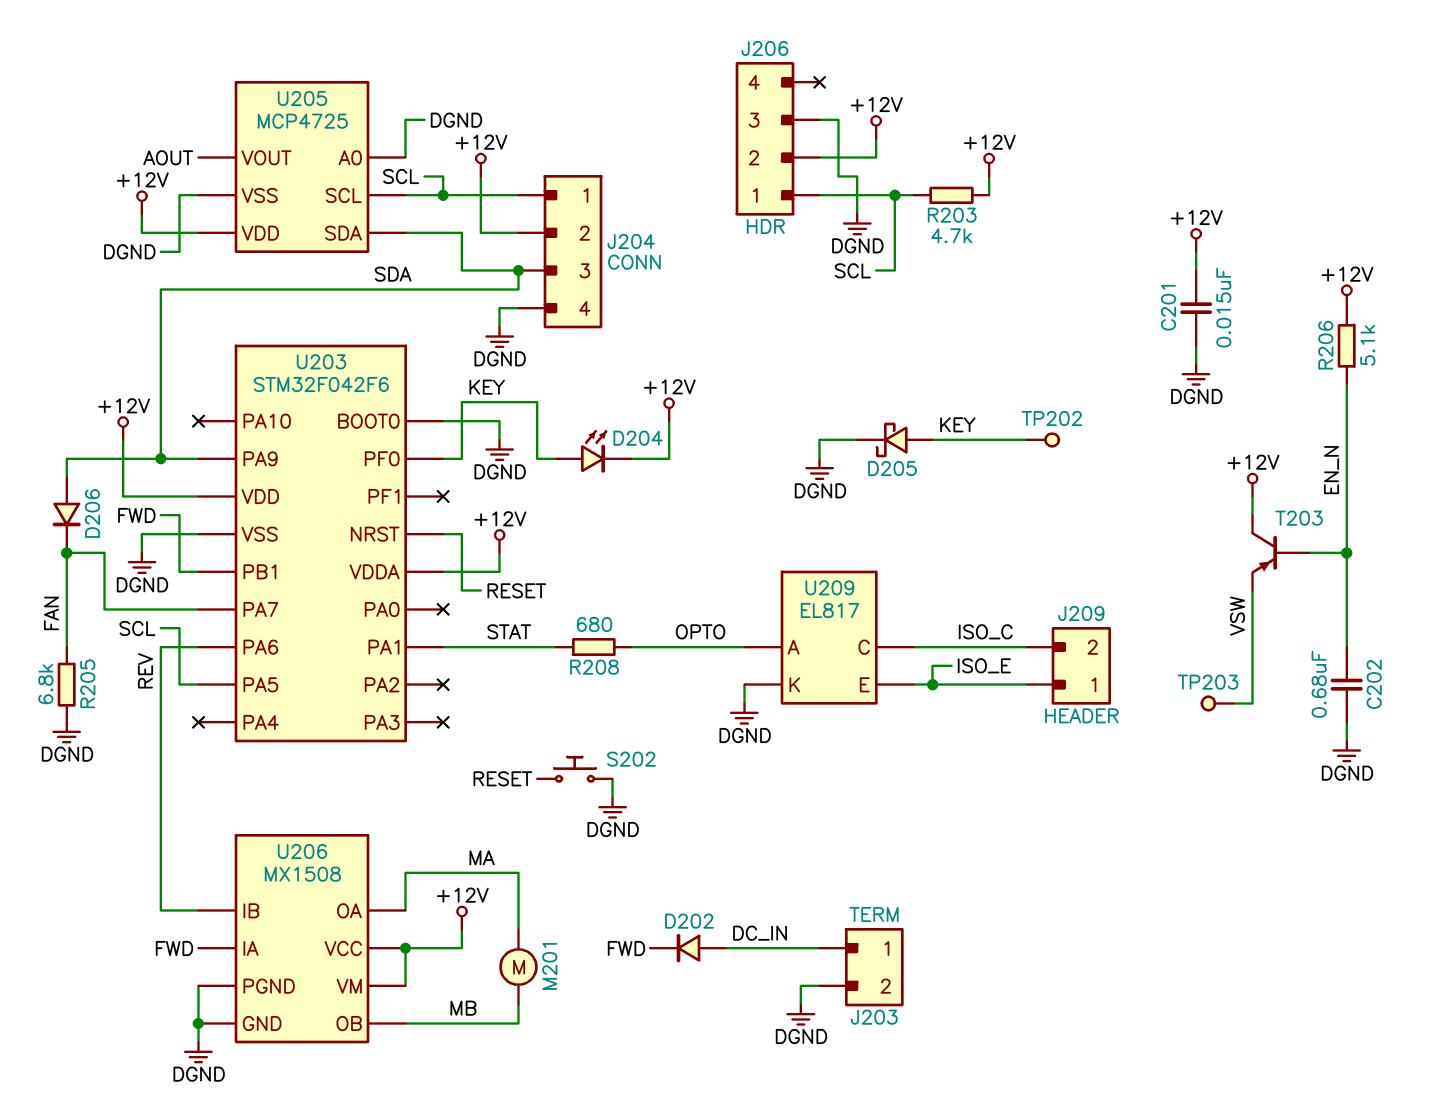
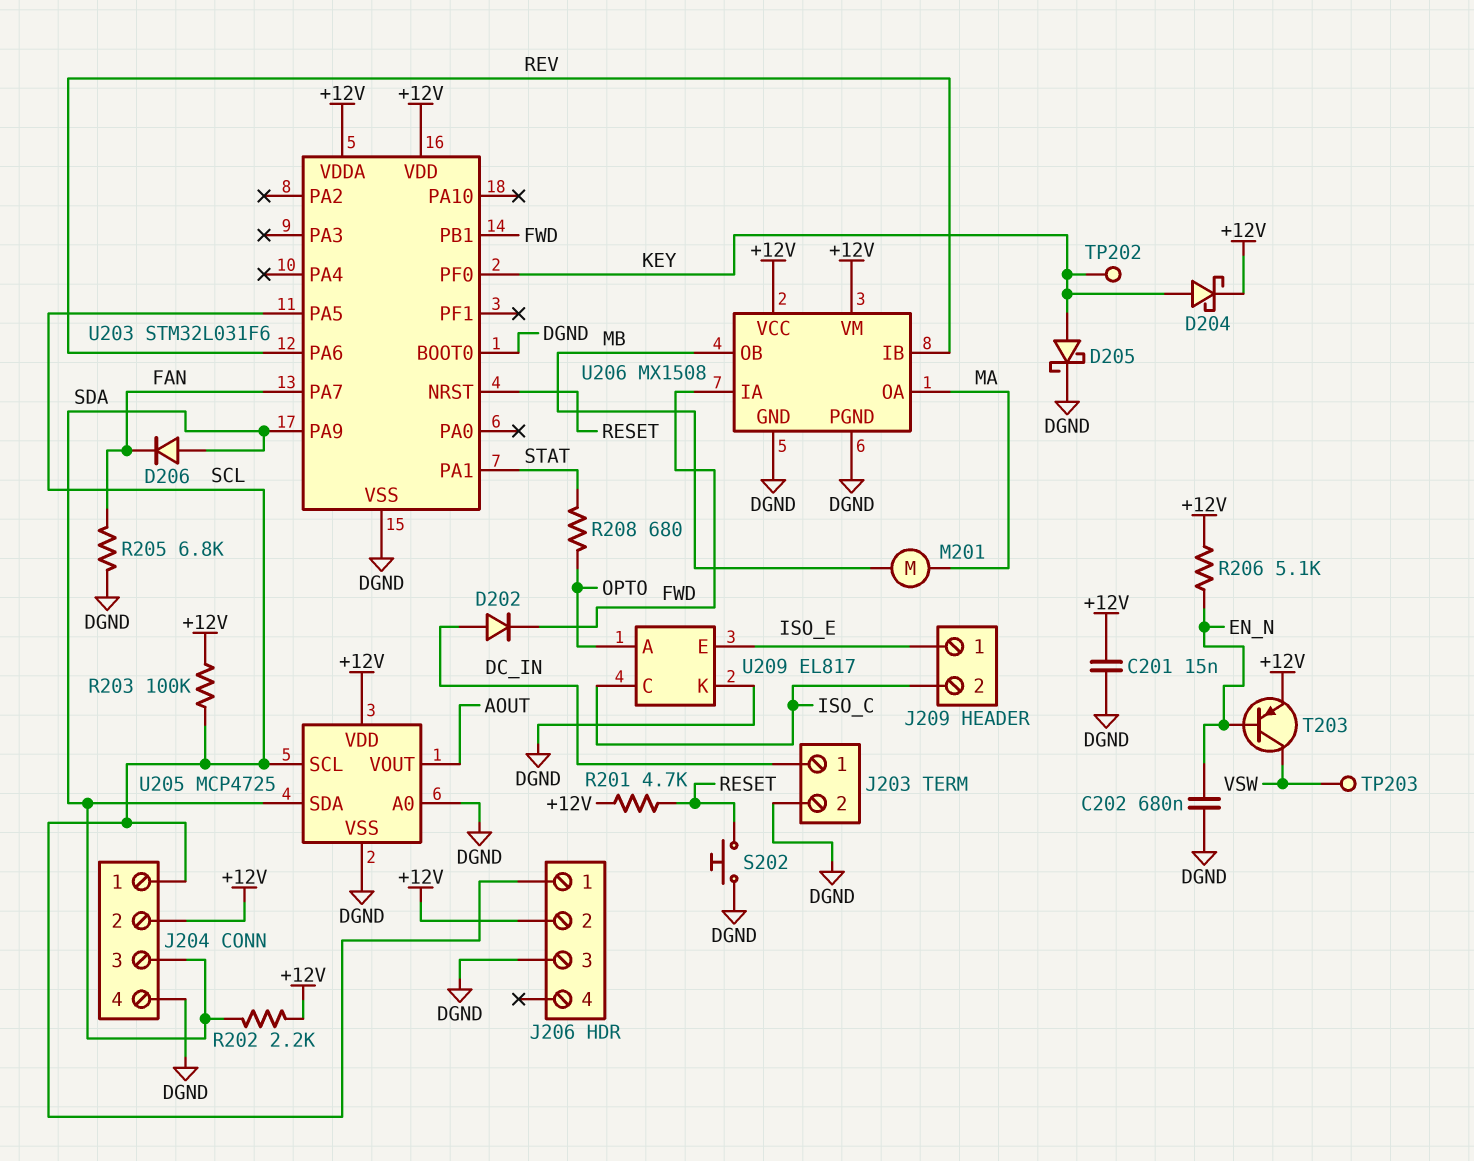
D204: LED (A KEY, K +12V) -> schottky (A KEY, K +12V)
R201: none -> 4.7k (+12V, RESET)
R202: none -> 2.2k (+12V, SDA)
R203: 4.7k (+12V, SCL) -> 100k (+12V, SCL)
T203: PNP (B EN_N, C +12V, E VSW) -> PNP (B EN_N, C VSW, E +12V)
U203: STM32F042F6 -> STM32L031F6

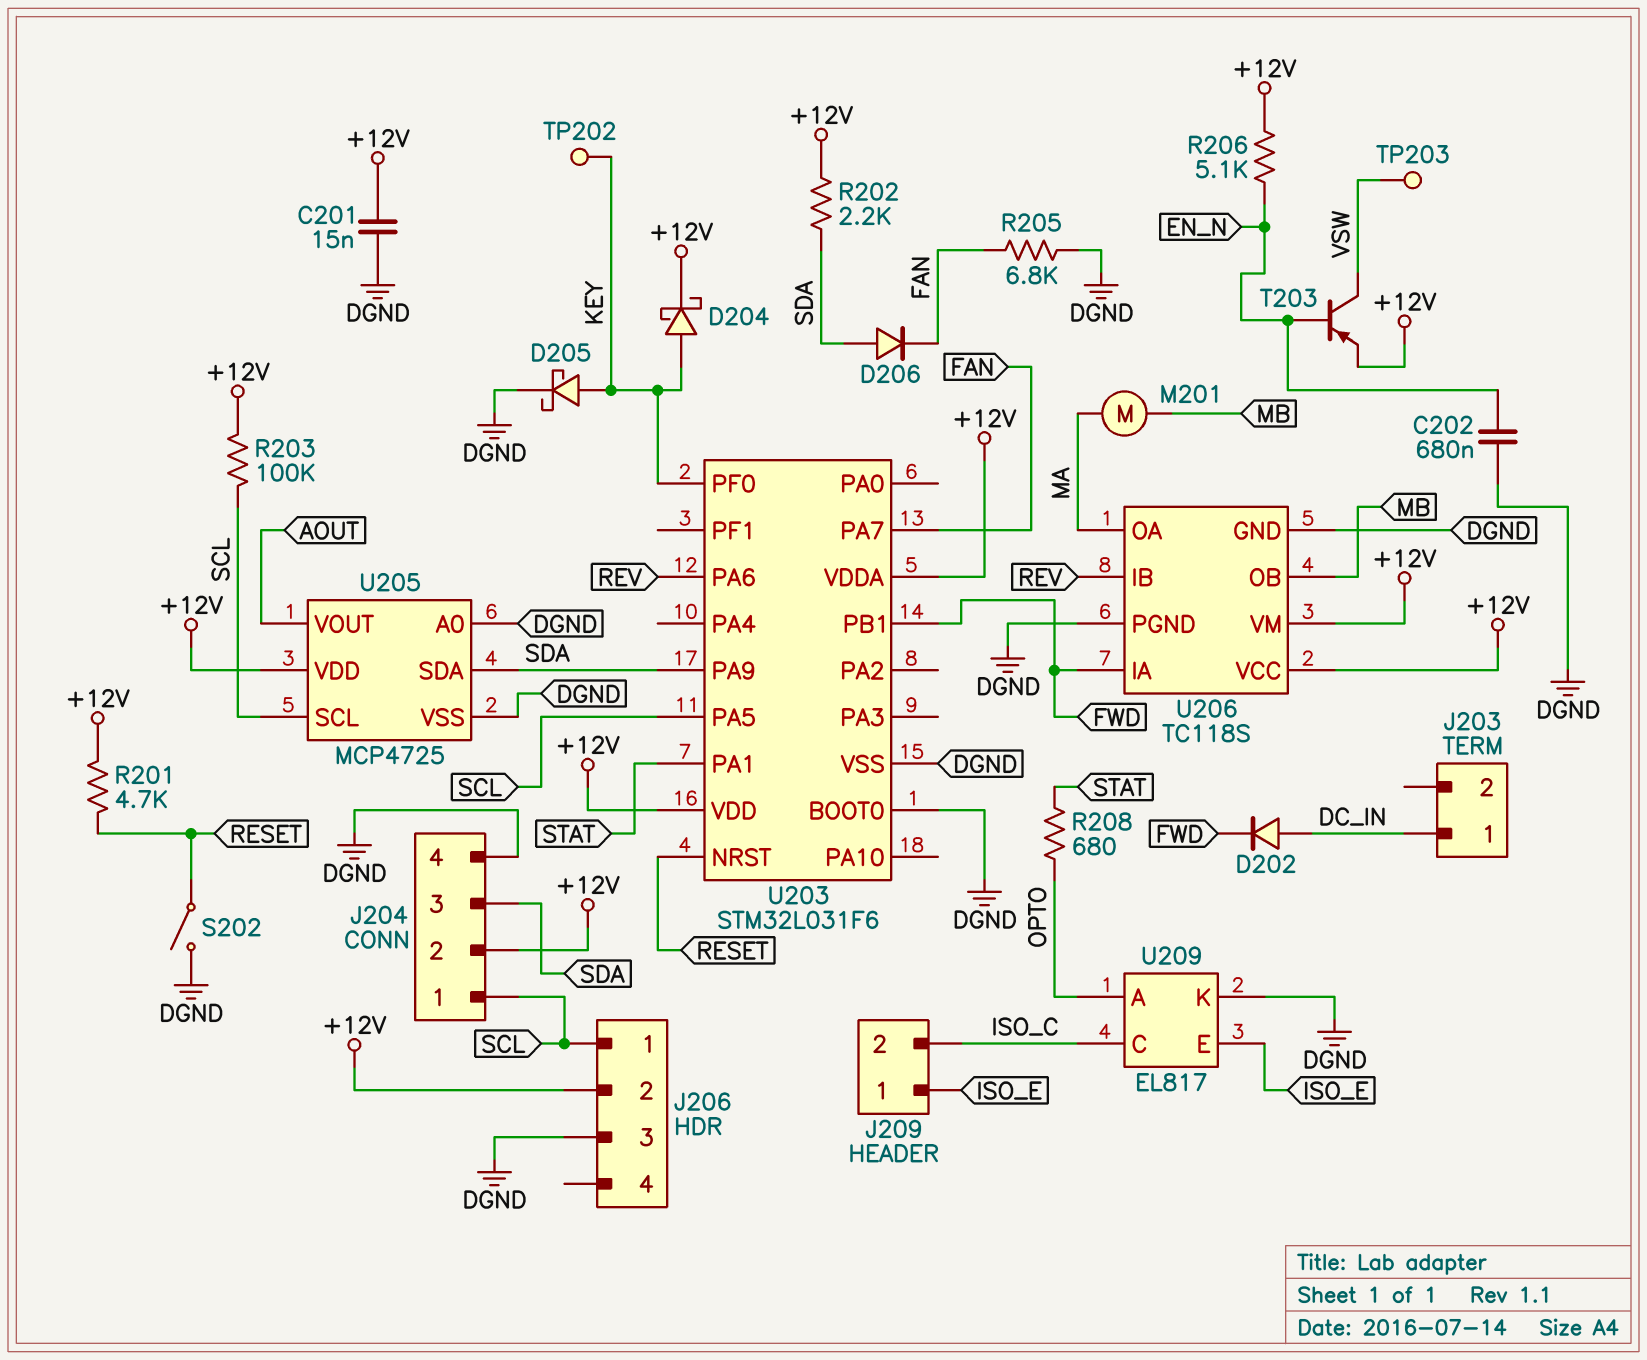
J203 pin 2: DGND -> none
S202: button (DGND, RESET) -> switch (DGND, RESET)
U206: MX1508 -> TC118S

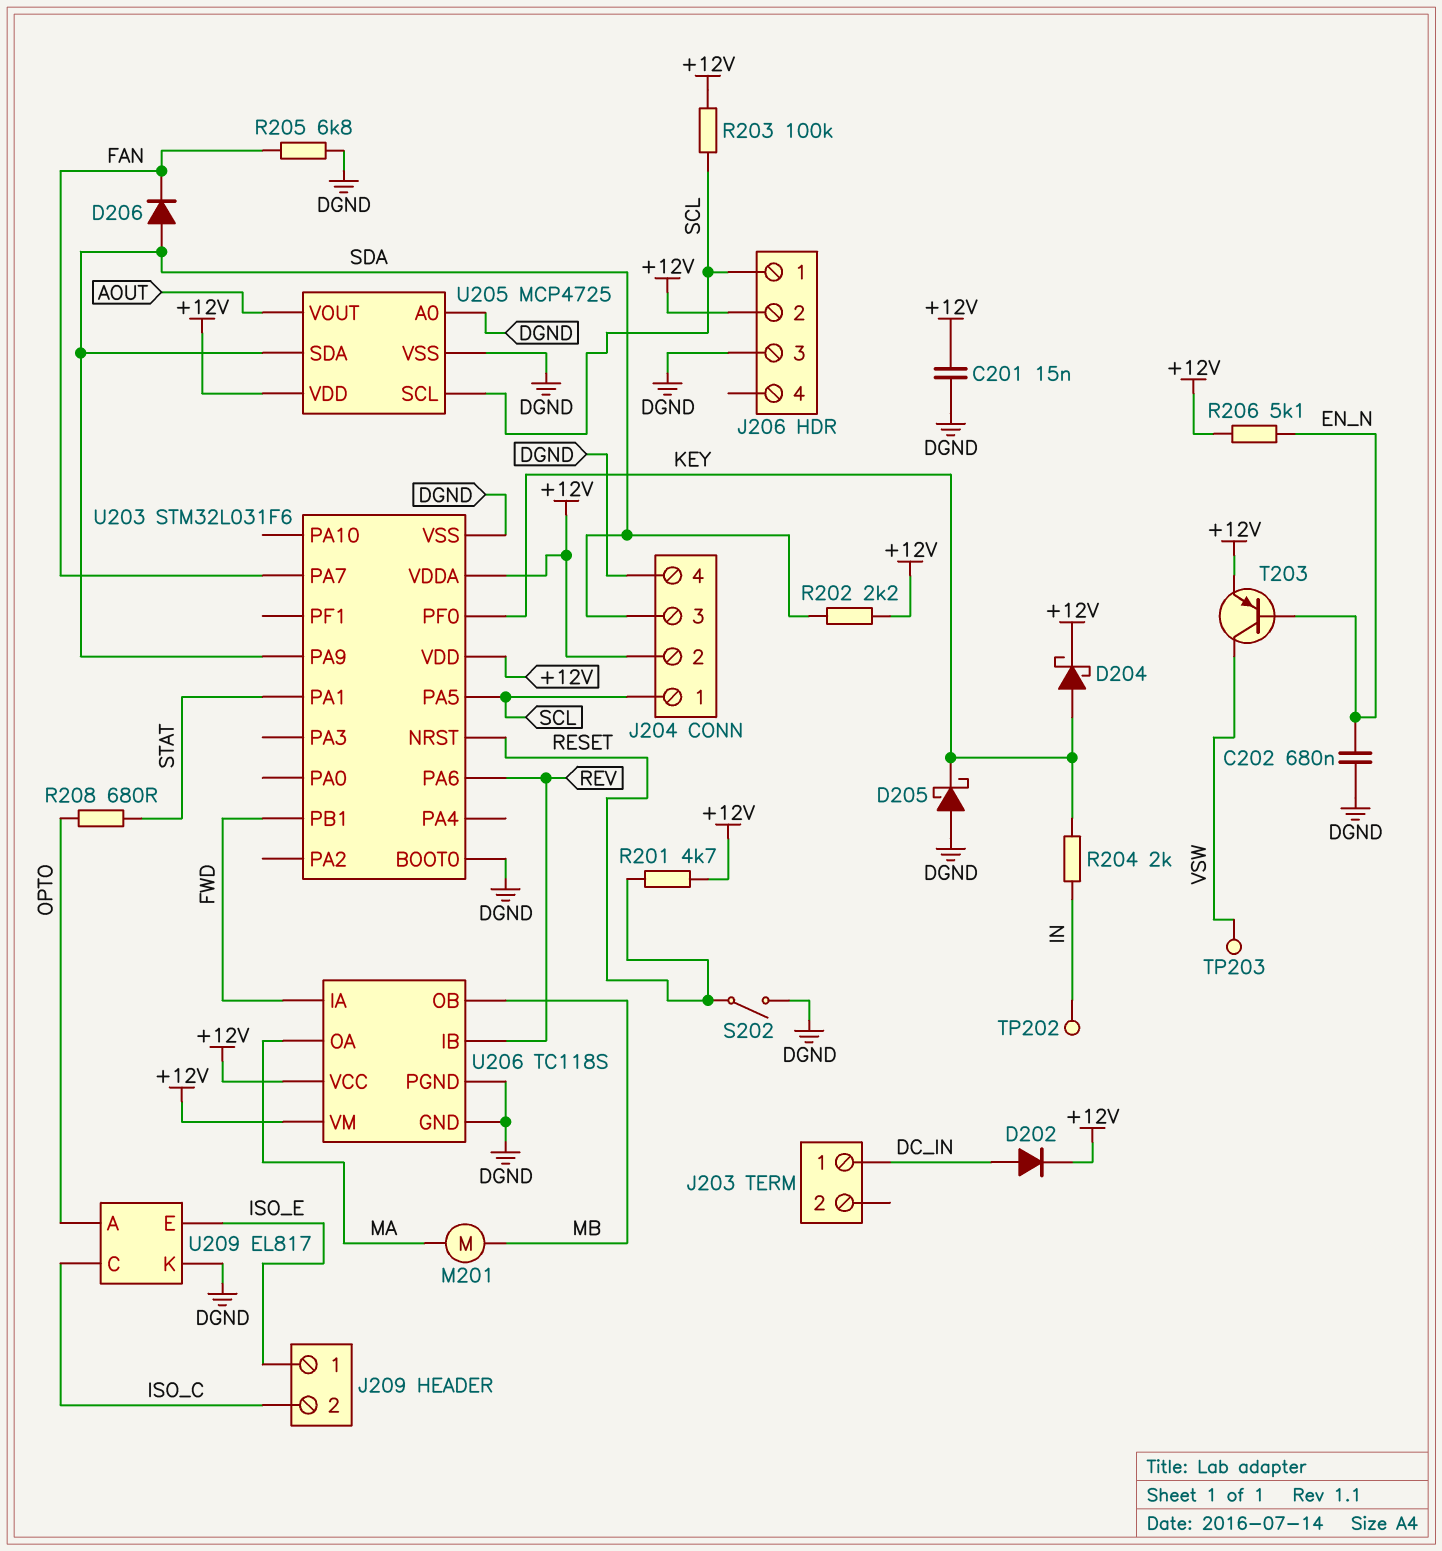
D202: diode (A DC_IN, K FWD) -> diode (A DC_IN, K +12V)
D205: schottky (A KEY, K DGND) -> schottky (A DGND, K KEY)
R204: none -> 2k (IN, KEY)
TP202: test point (KEY) -> test point (IN)

